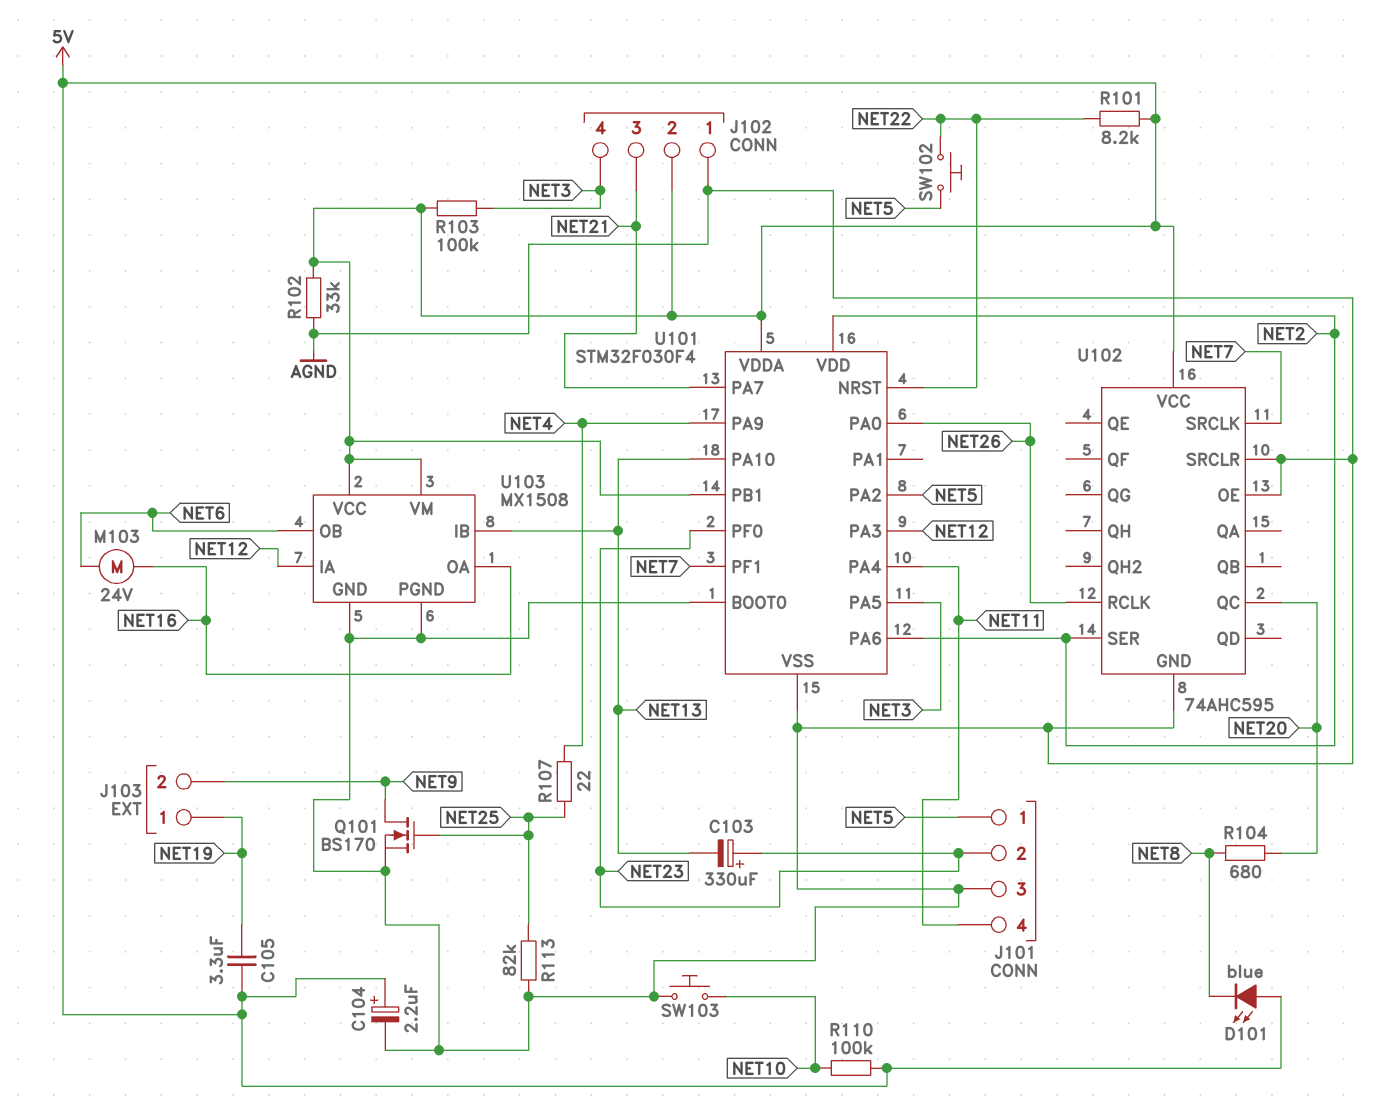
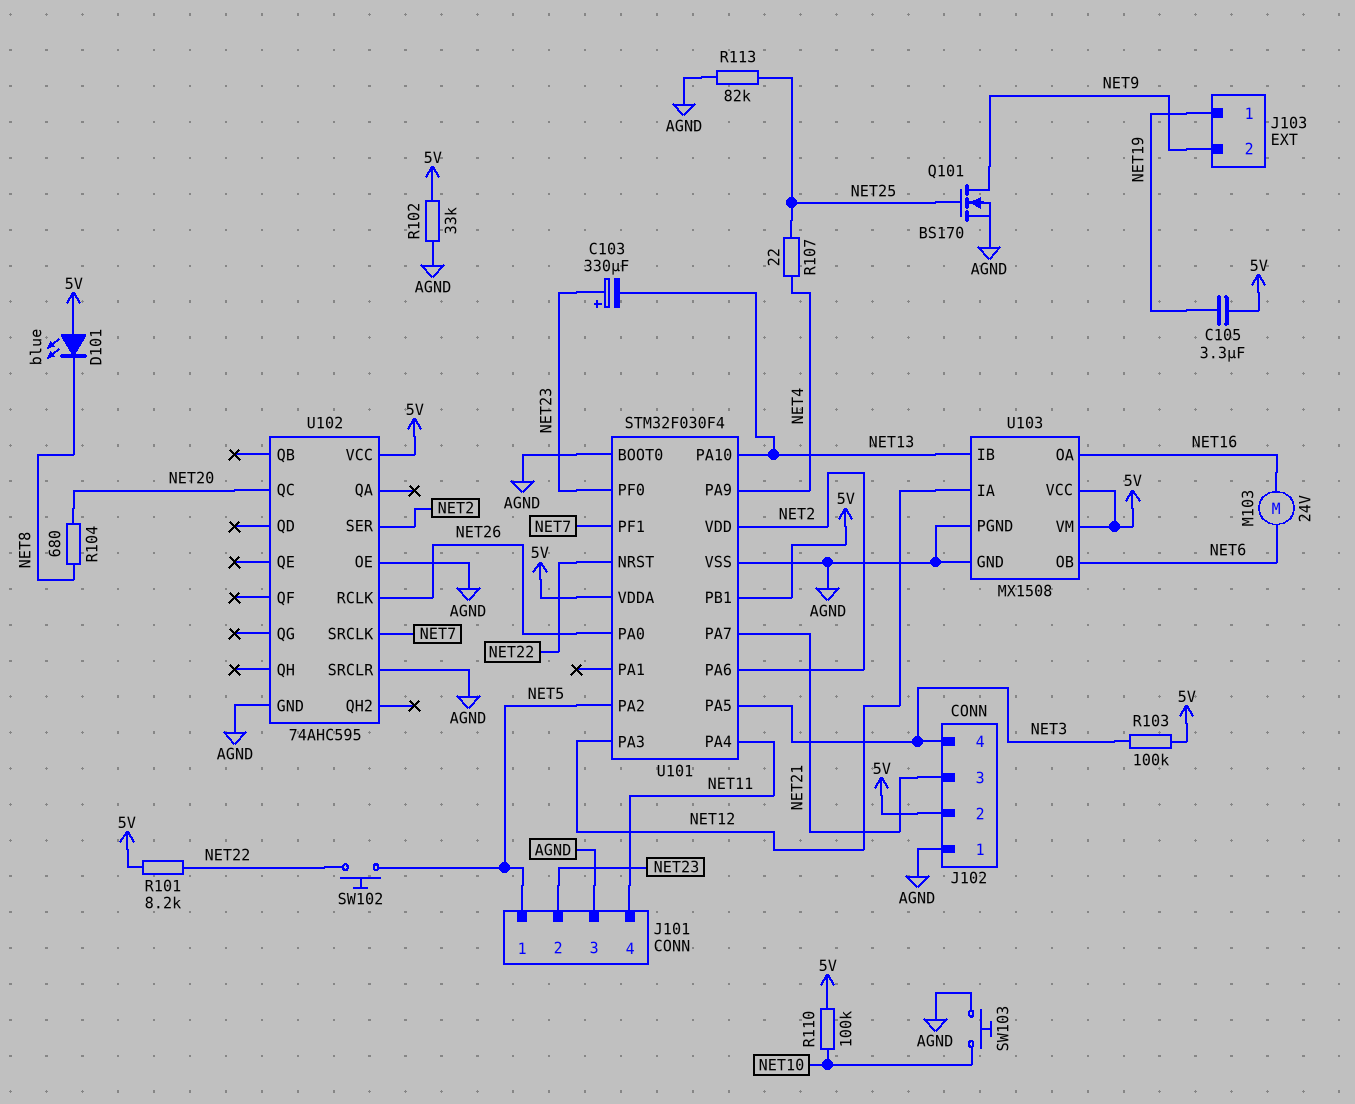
C104: 2.2uF (plus 5V, minus AGND) -> none

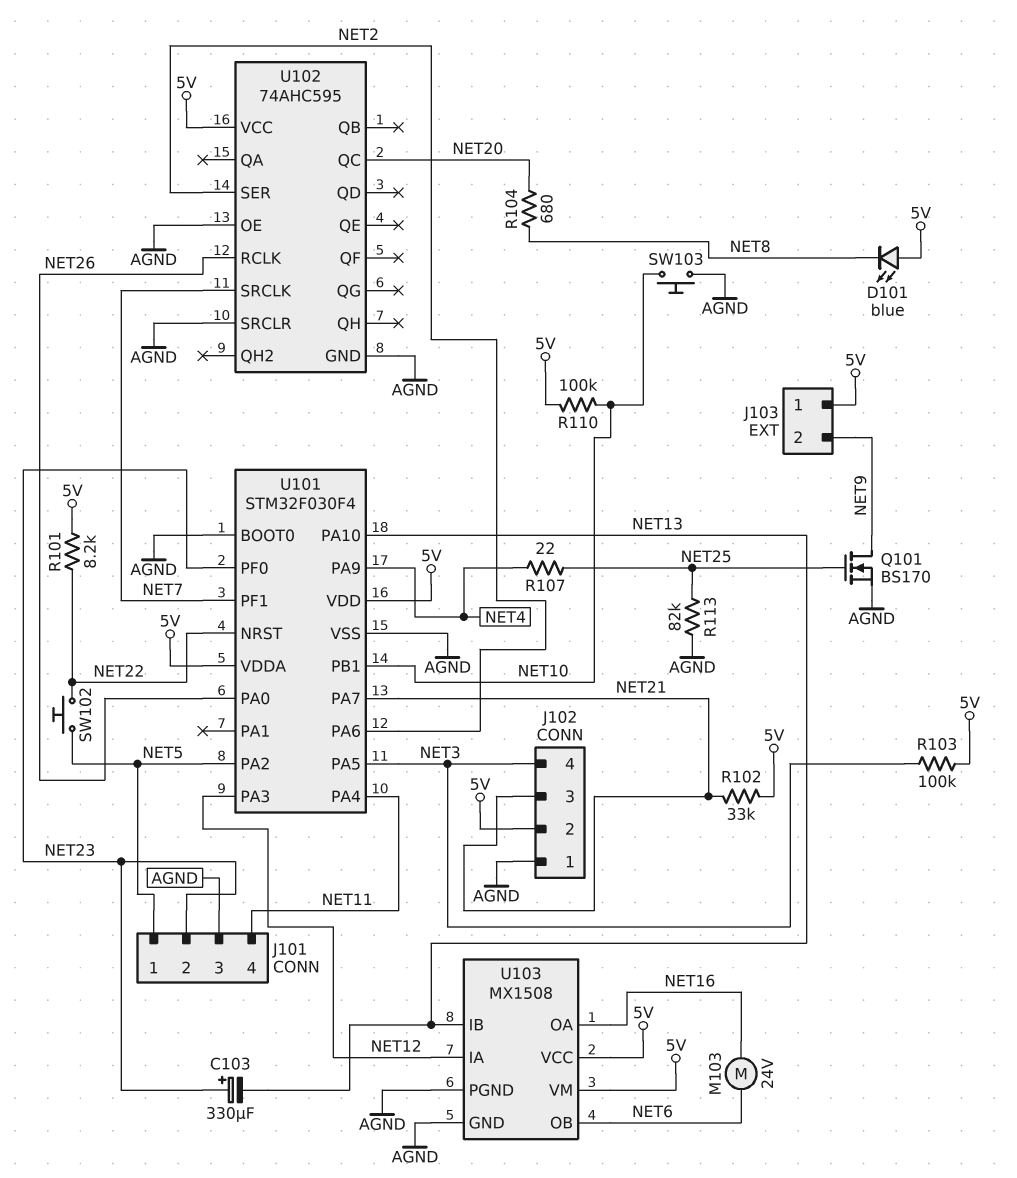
C105: 3.3uF (5V, NET19) -> none
J103 pin 1: NET19 -> 5V
R102: 33k (5V, AGND) -> 33k (5V, NET21)
U101 pin PB1: 5V -> NET10
U101 pin VDD: NET2 -> 5V

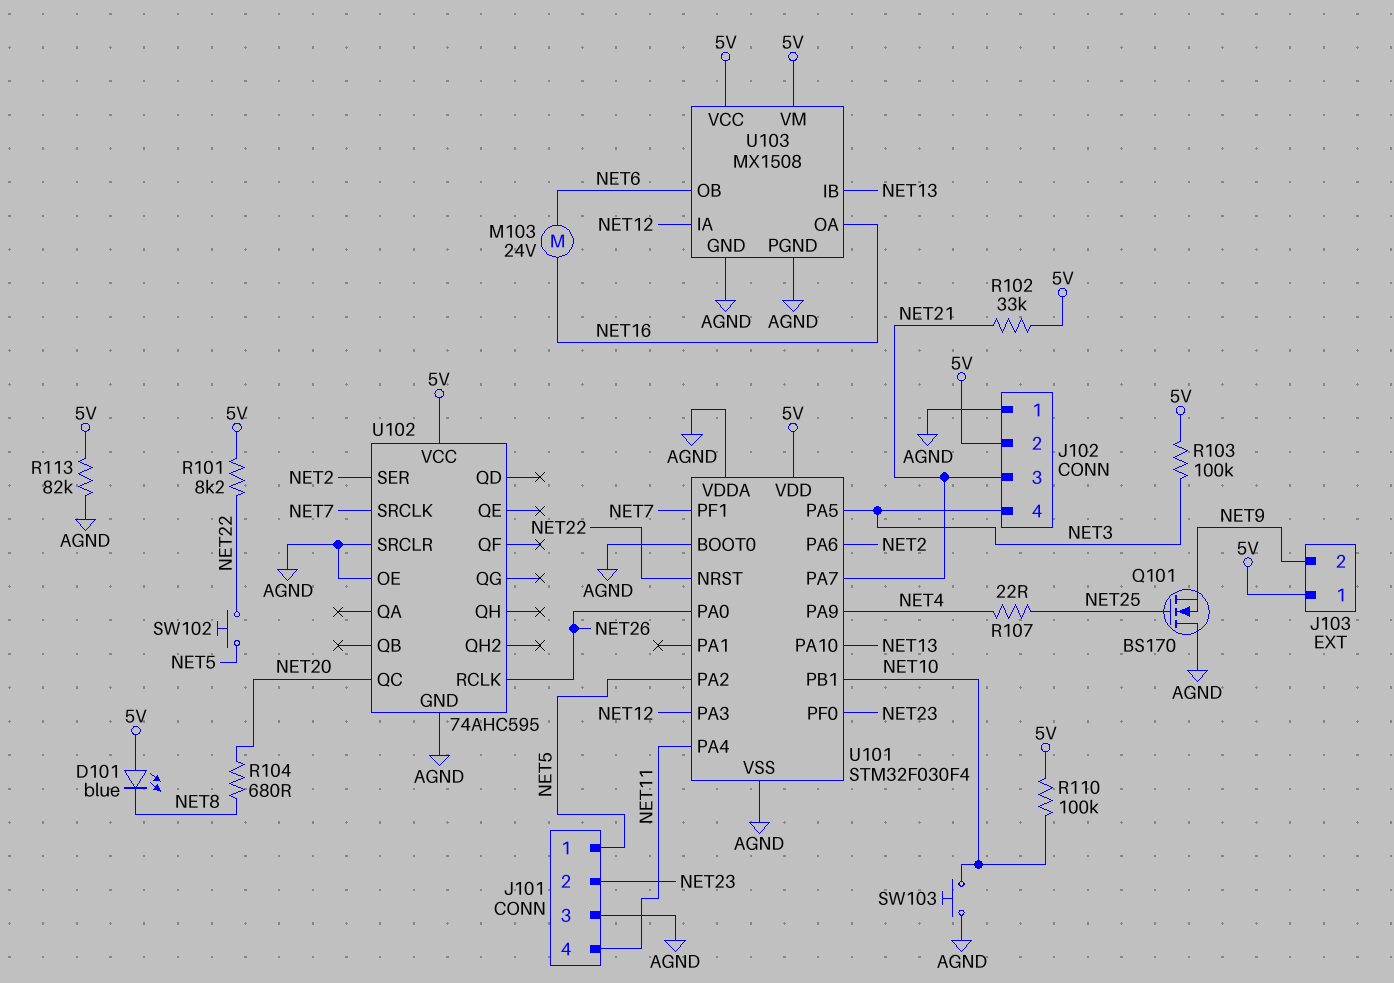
C103: 330uF (plus NET23, minus NET13) -> none
Q101: NMOS BS170 (G NET25, D NET9, S AGND) -> NMOS BS170 (G NET25, D AGND, S NET9)
R113: 82k (AGND, NET25) -> 82k (5V, AGND)
U101 pin VDDA: 5V -> AGND

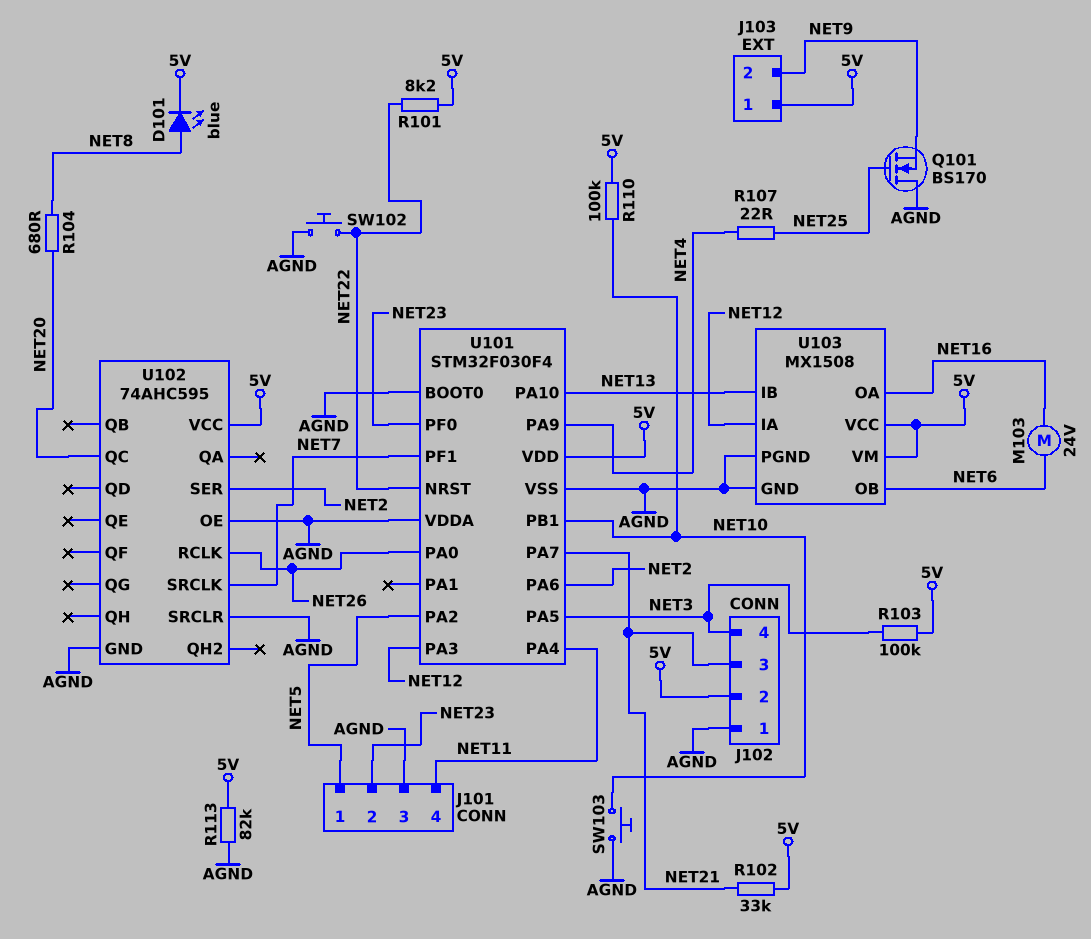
D101: LED blue (A 5V, K NET8) -> LED blue (A NET8, K 5V)
SW102: button (NET5, NET22) -> button (AGND, NET22)

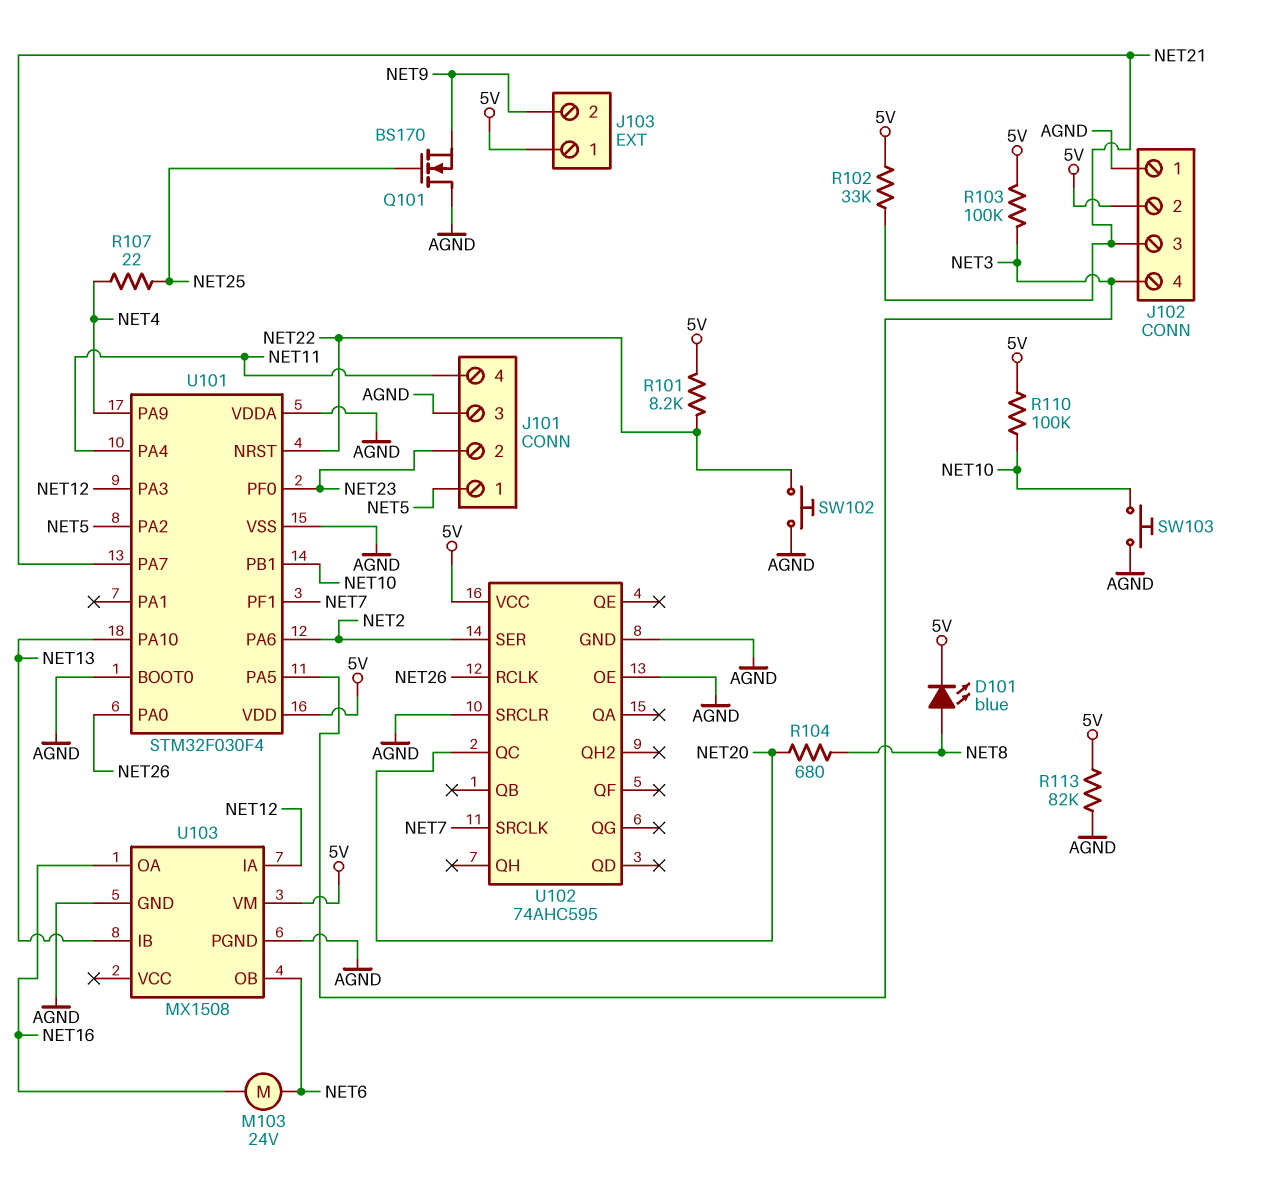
U103 pin VCC: 5V -> none

